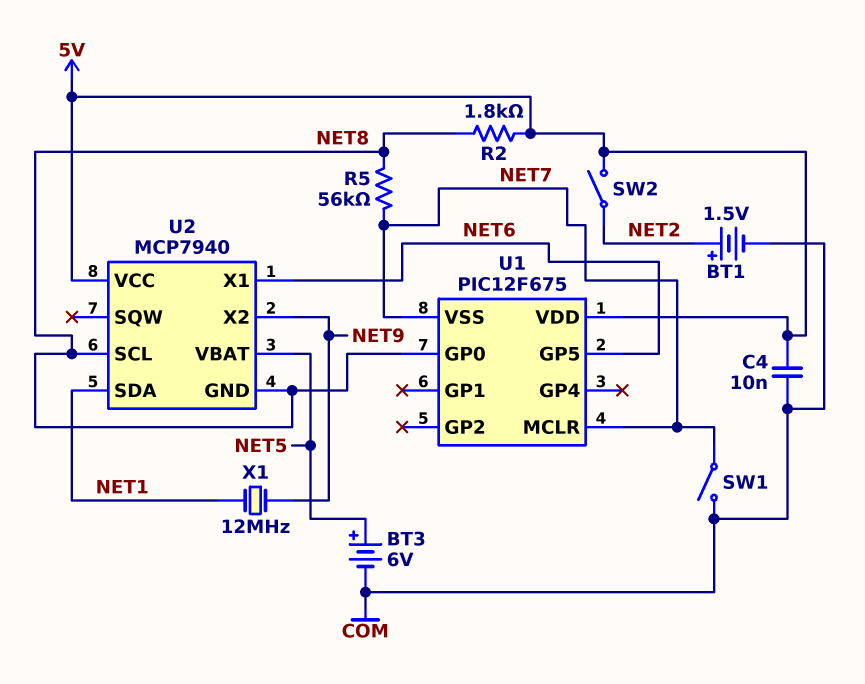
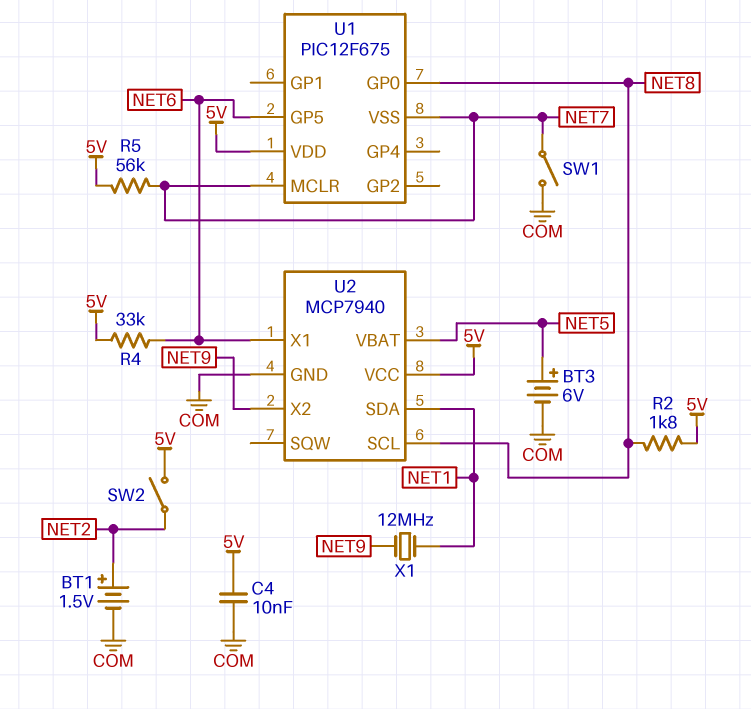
R4: none -> 33k (5V, NET6)
R5: 56k (NET7, NET8) -> 56k (5V, NET7)
U2 pin GND: NET8 -> COM

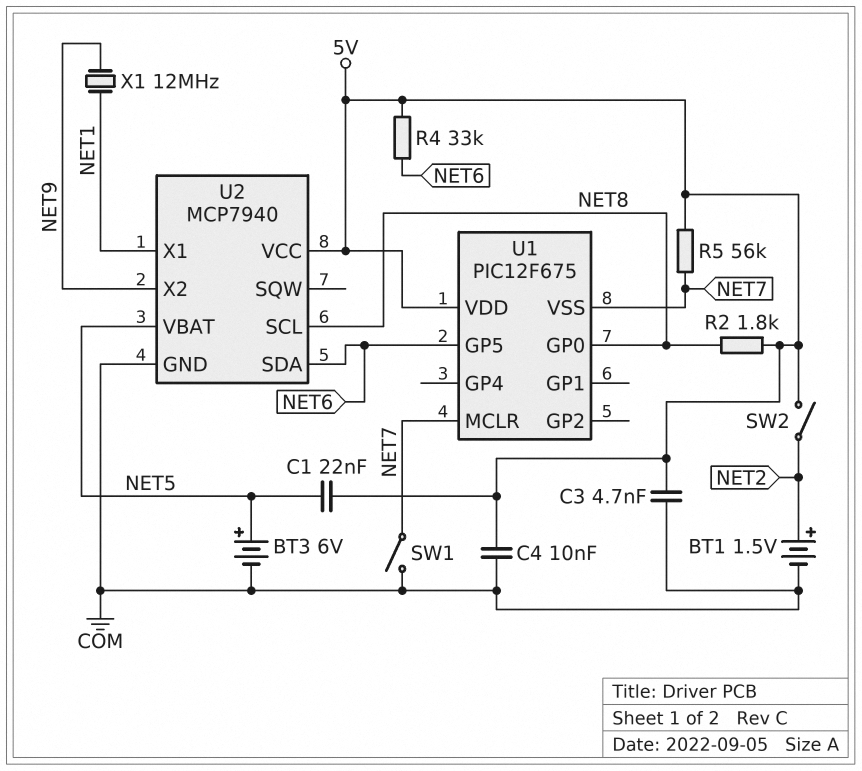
C1: none -> 22nF (5V, NET5)
C3: none -> 4.7nF (5V, COM)
U2 pin SDA: NET1 -> NET6
U2 pin X1: NET6 -> NET1

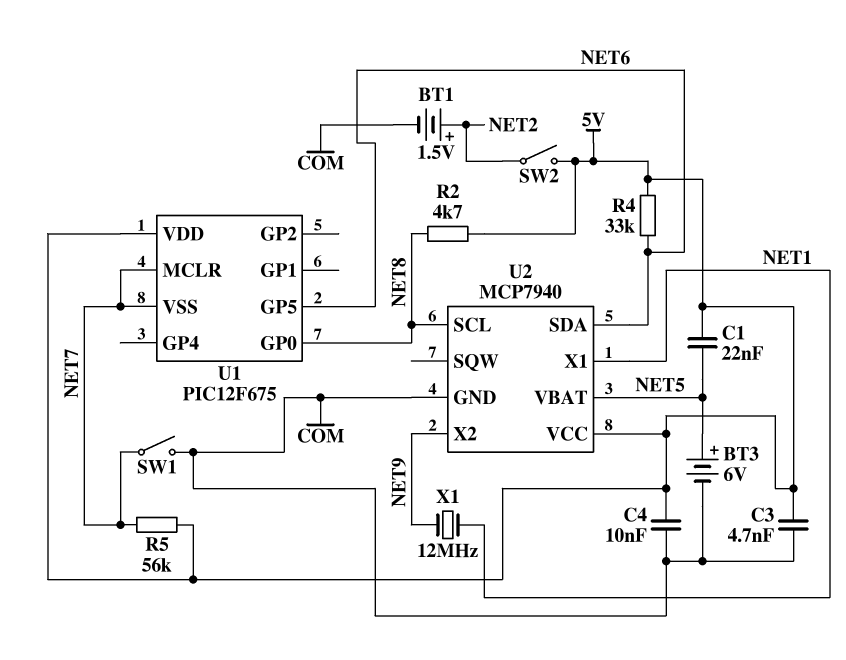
R2: 1.8k (5V, NET8) -> 4.7k (5V, NET8)

